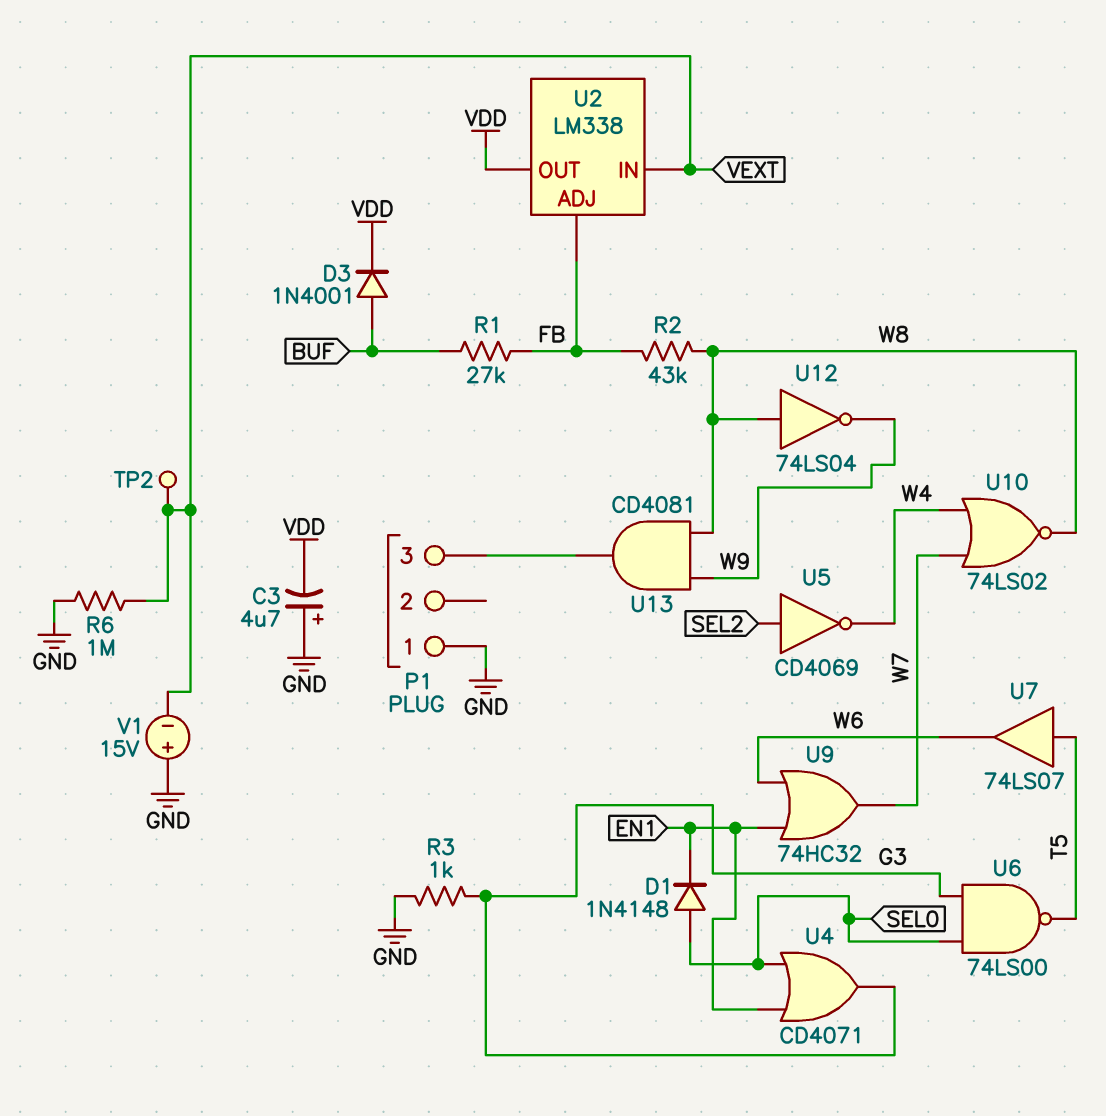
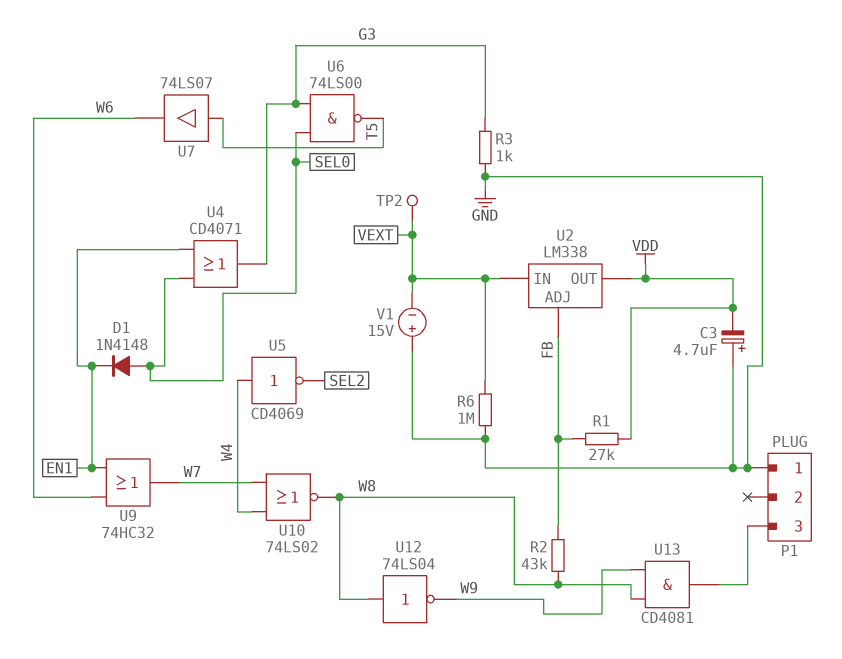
D3: diode 1N4001 (A BUF, K VDD) -> none
R1: 27k (BUF, FB) -> 27k (FB, VDD)
U5: NOT CD4069 (in SEL2, out W4) -> NOT CD4069 (in W4, out SEL2)

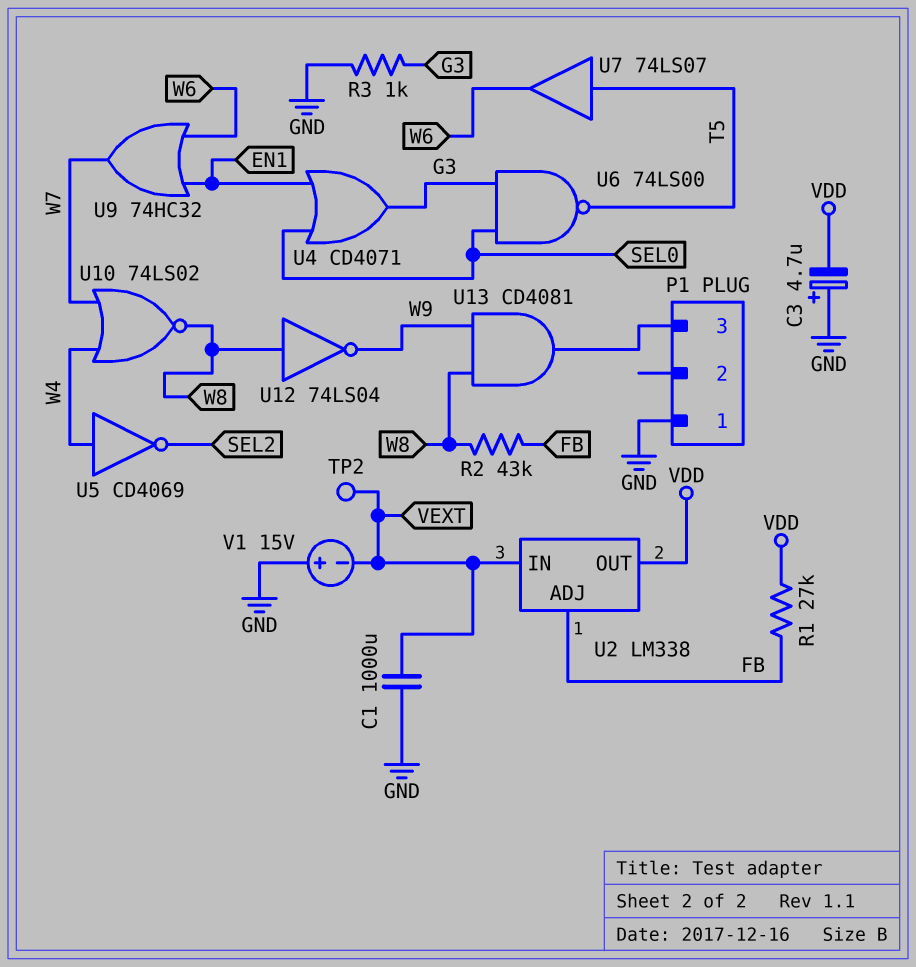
C1: none -> 1000uF (GND, VEXT)
D1: diode 1N4148 (A SEL0, K EN1) -> none
R6: 1M (GND, VEXT) -> none

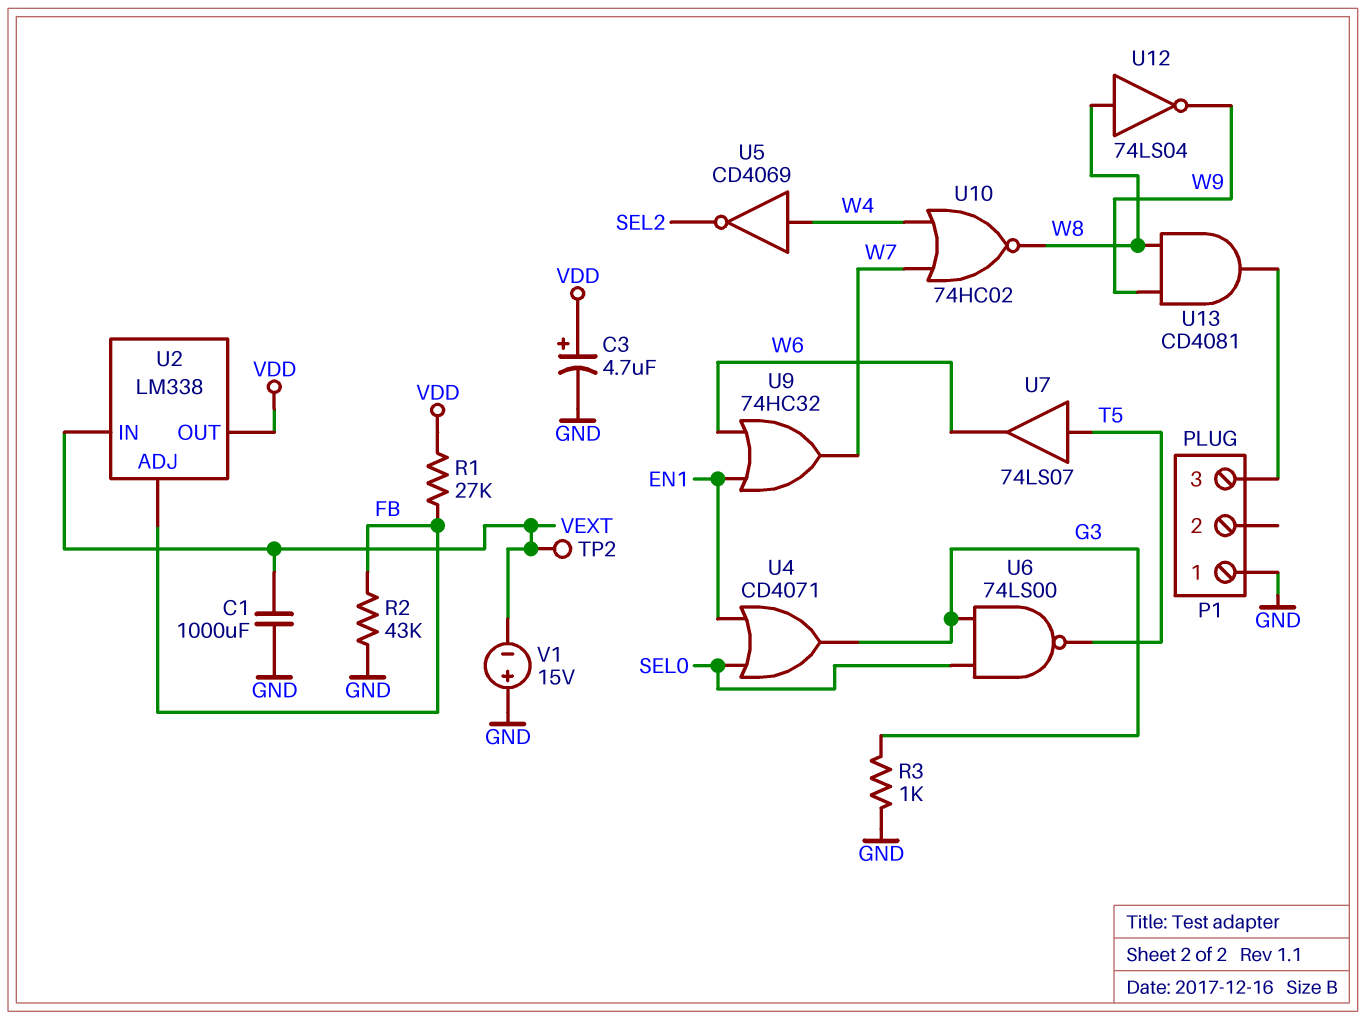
C3: 4.7uF (plus GND, minus VDD) -> 4.7uF (plus VDD, minus GND)
R2: 43k (FB, W8) -> 43k (FB, GND)
U10: NOR 74LS02 (in W4, in W7, out W8) -> NOR 74HC02 (in W4, in W7, out W8)

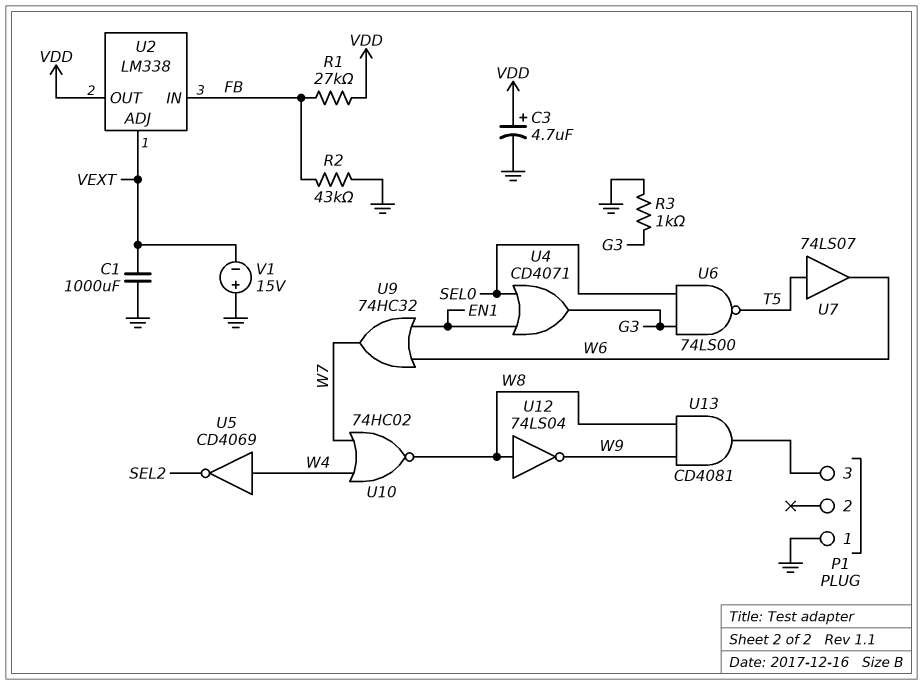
TP2: test point (VEXT) -> none
U2 pin ADJ: FB -> VEXT
U2 pin IN: VEXT -> FB

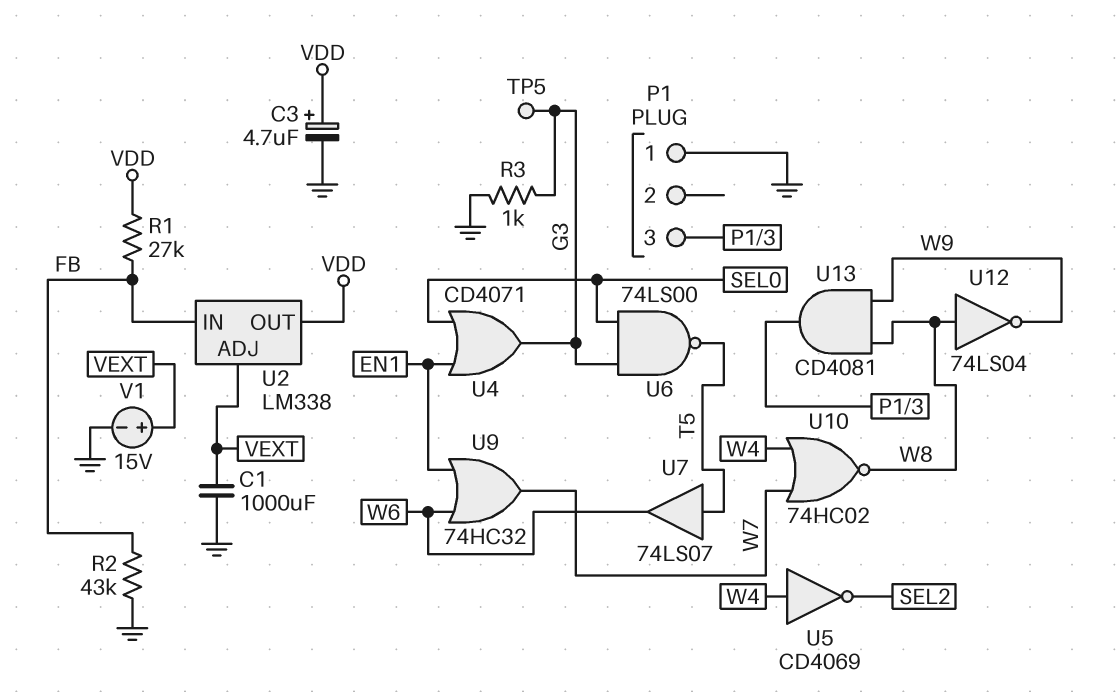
TP5: none -> test point (G3)
V1: 15V (plus GND, minus VEXT) -> 15V (plus VEXT, minus GND)

